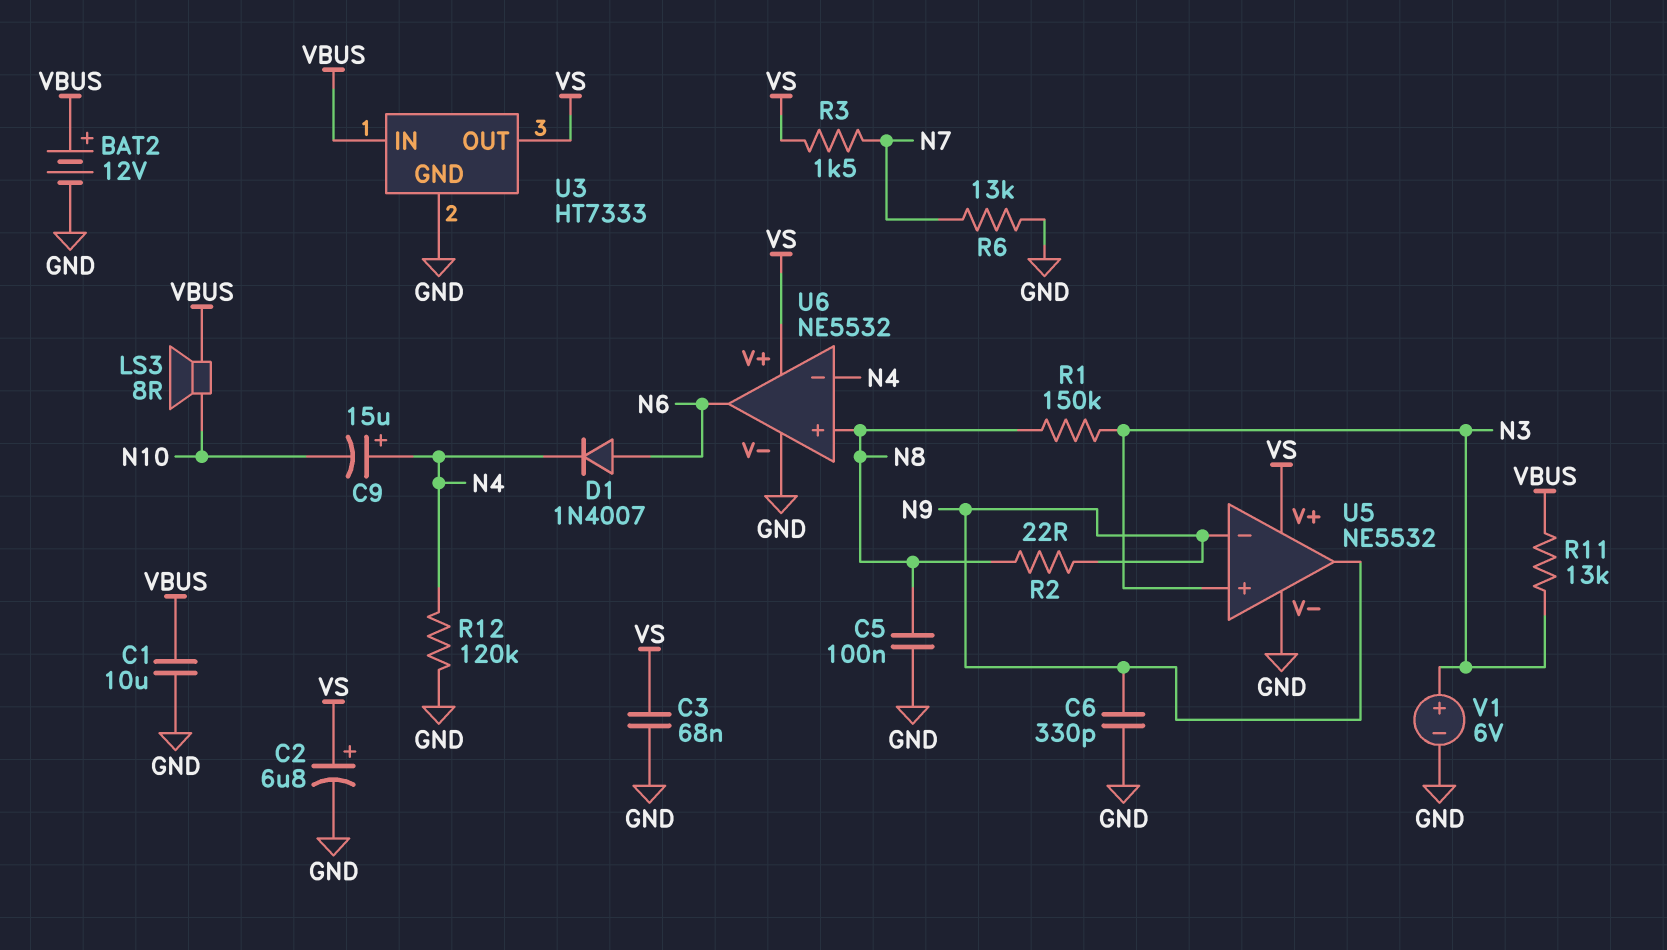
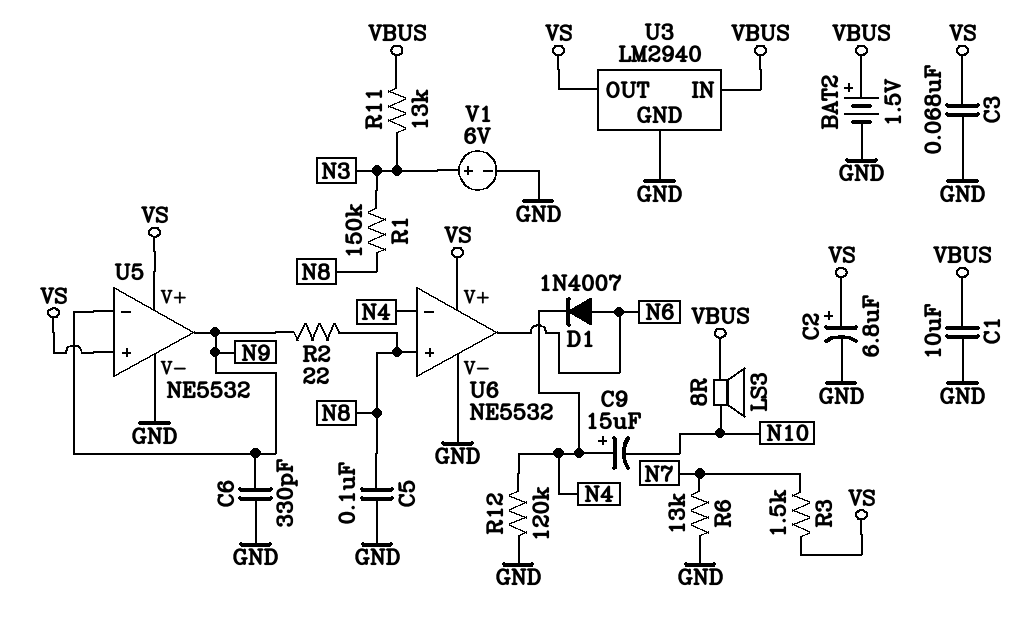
BAT2: 12V (plus VBUS, minus GND) -> 1.5V (plus VBUS, minus GND)
U3: HT7333 -> LM2940
U5 pin in+: N3 -> VS

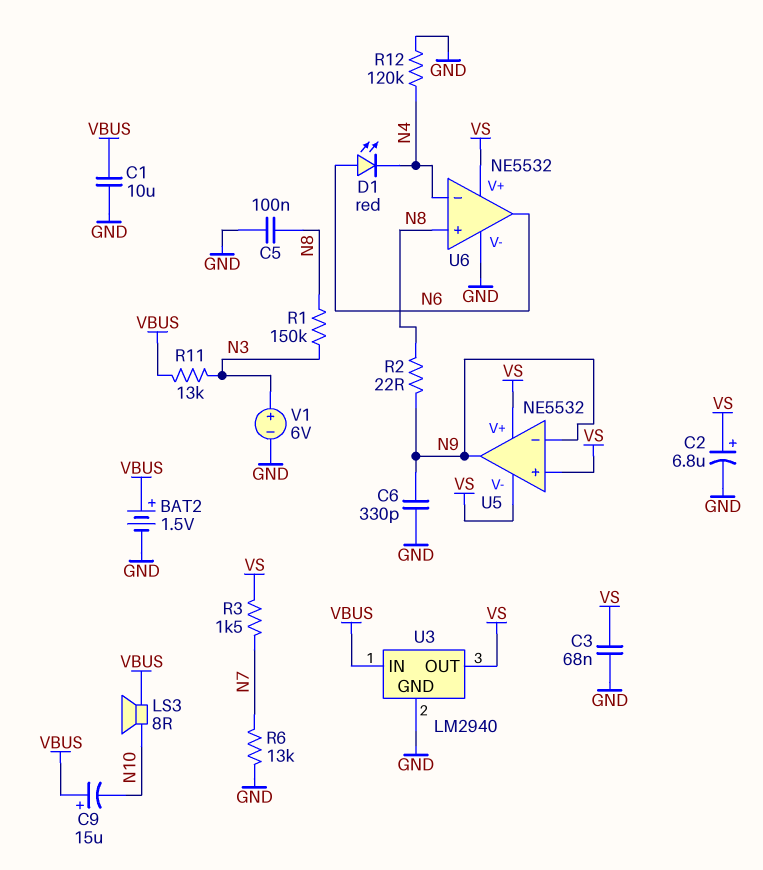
C9: 15uF (plus N4, minus N10) -> 15uF (plus VBUS, minus N10)
D1: diode 1N4007 (A N6, K N4) -> LED red (A N6, K N4)
U5 pin V-: GND -> VS

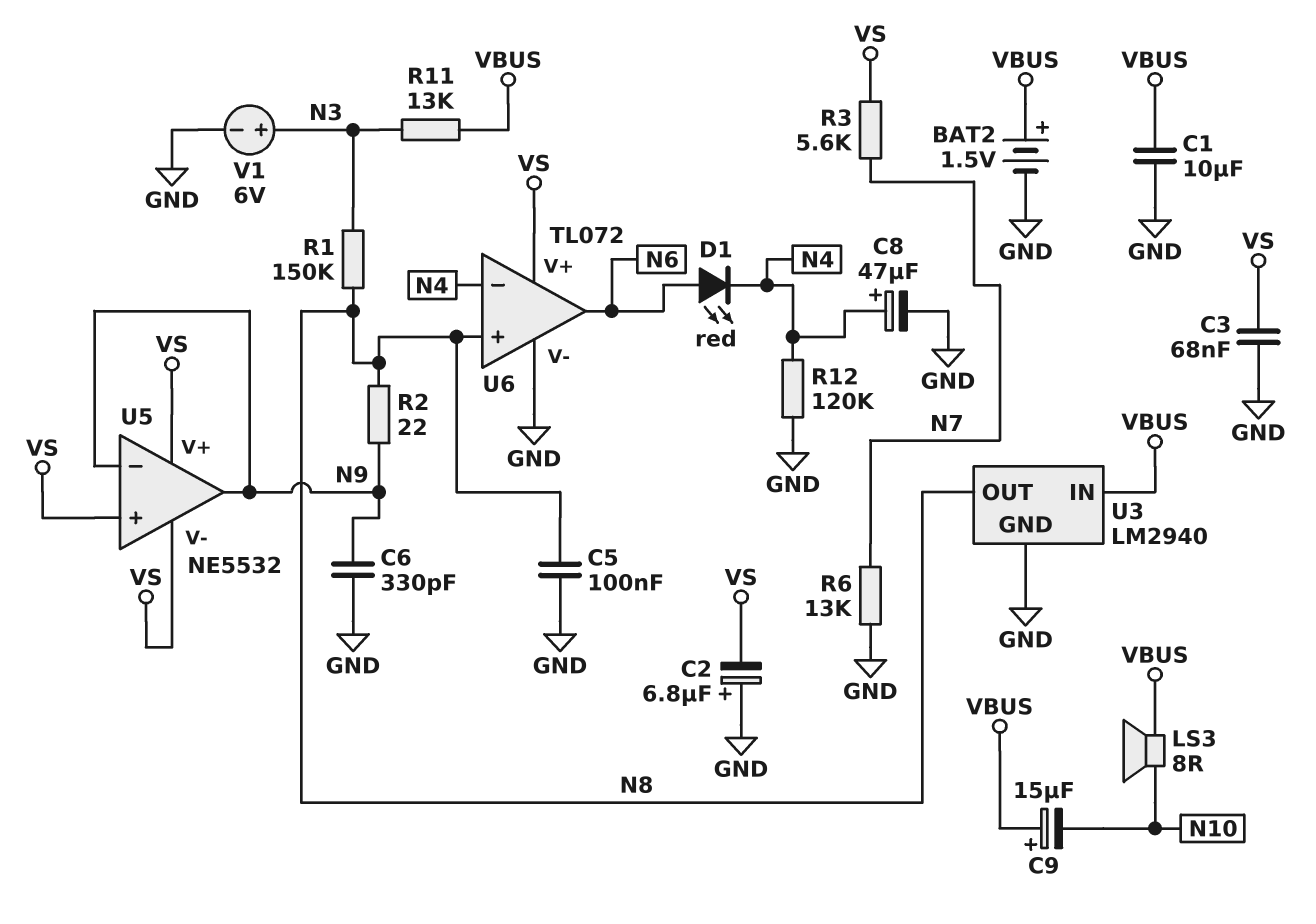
C2: 6.8uF (plus VS, minus GND) -> 6.8uF (plus GND, minus VS)
C8: none -> 47uF (plus N4, minus GND)
R3: 1.5k (N7, VS) -> 5.6k (N7, VS)
U3 pin OUT: VS -> N8
U6: NE5532 -> TL072

